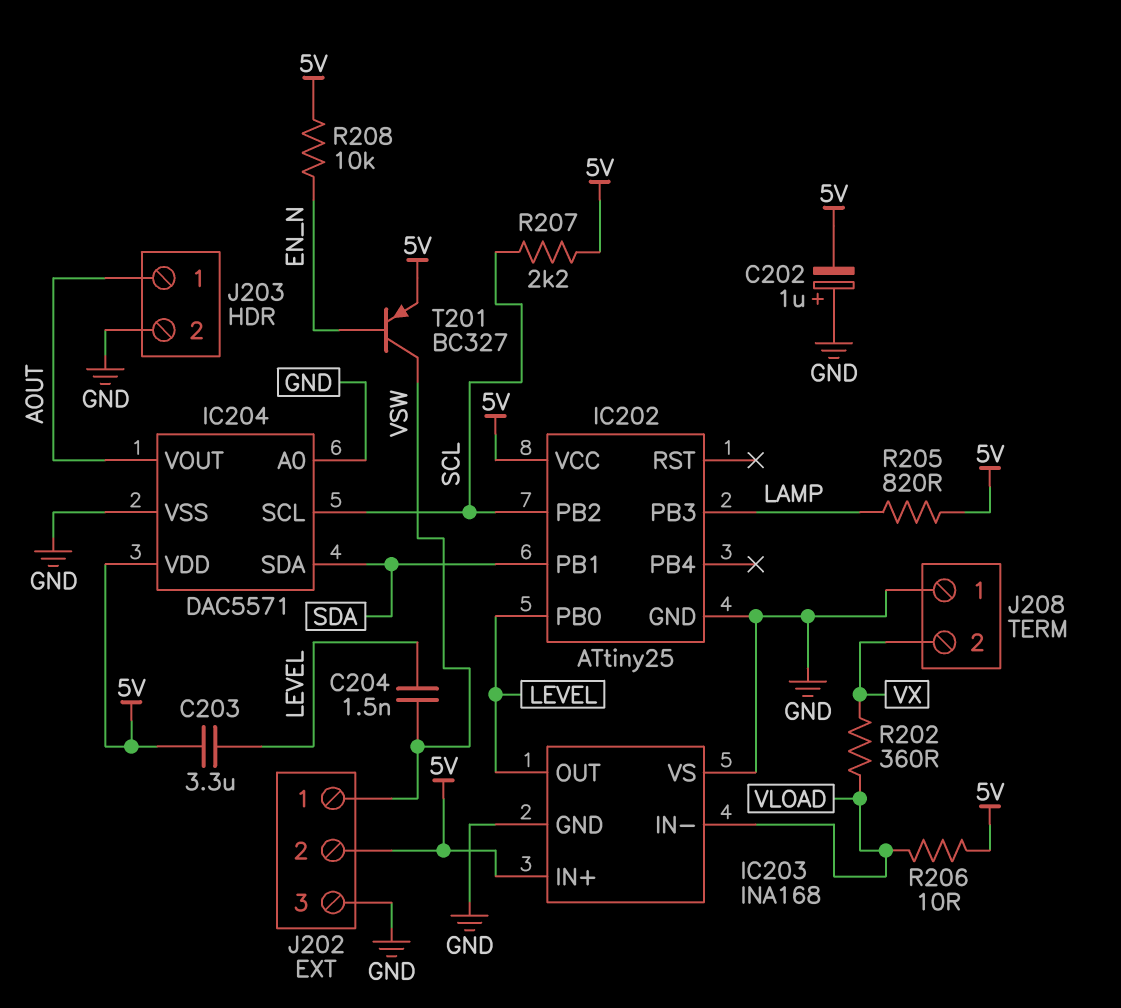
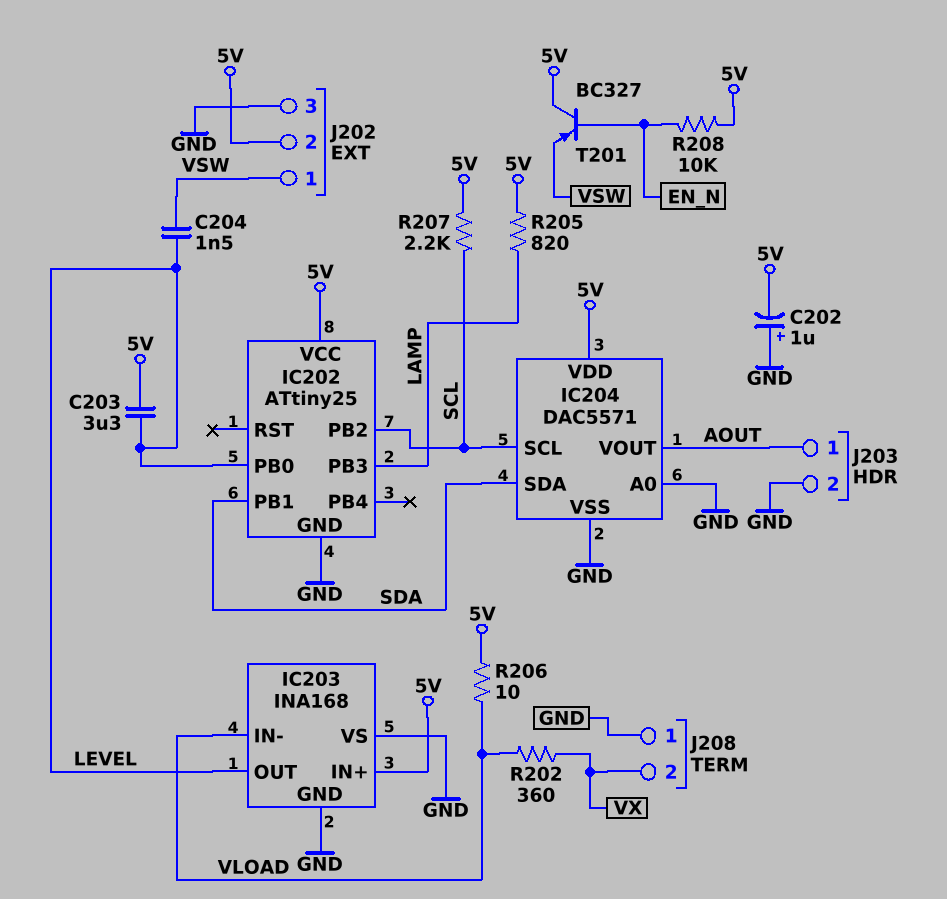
T201: PNP BC327 (B EN_N, C VSW, E 5V) -> PNP BC327 (B EN_N, C 5V, E VSW)

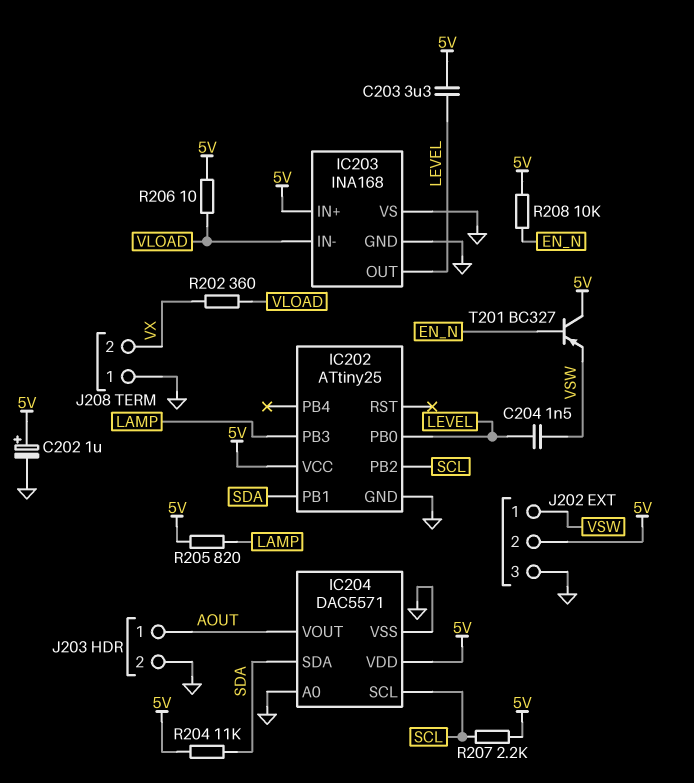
C202: 1uF (plus GND, minus 5V) -> 1uF (plus 5V, minus GND)
R204: none -> 11k (5V, SDA)

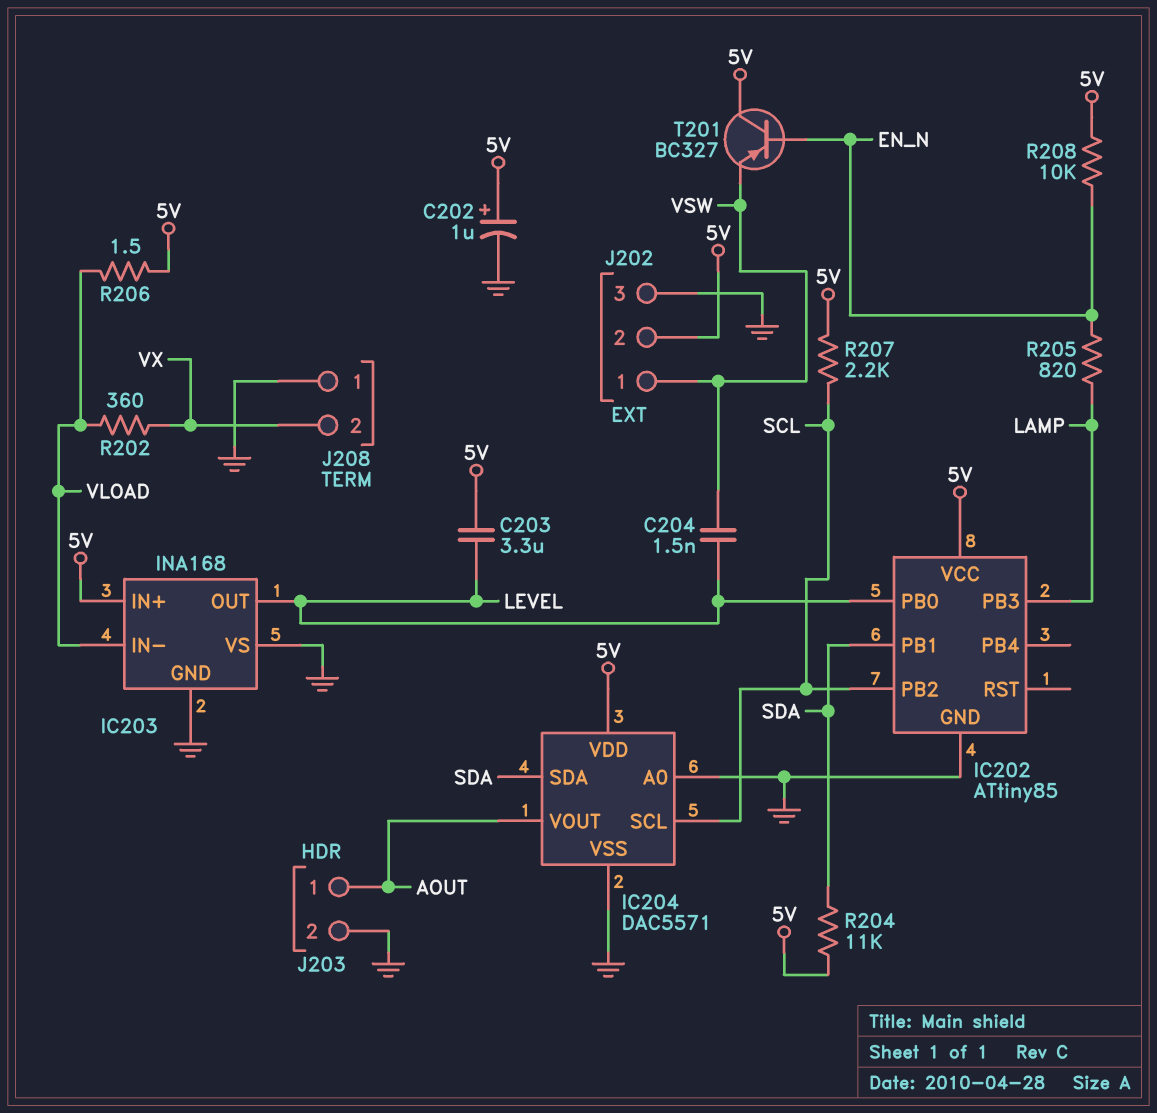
IC202: ATtiny25 -> ATtiny85
R205: 820 (5V, LAMP) -> 820 (EN_N, LAMP)
R206: 10 (5V, VLOAD) -> 1.5 (5V, VLOAD)

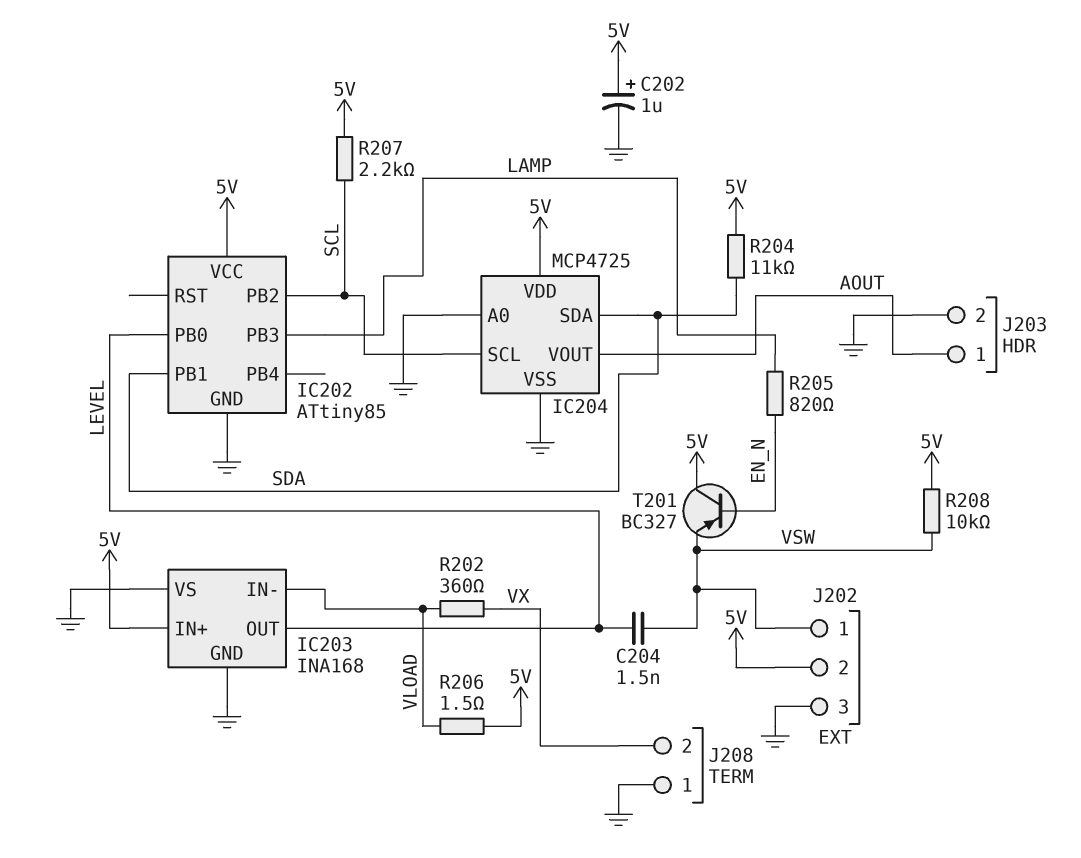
C203: 3.3uF (5V, LEVEL) -> none
IC204: DAC5571 -> MCP4725
R208: 10k (5V, EN_N) -> 10k (5V, VSW)

